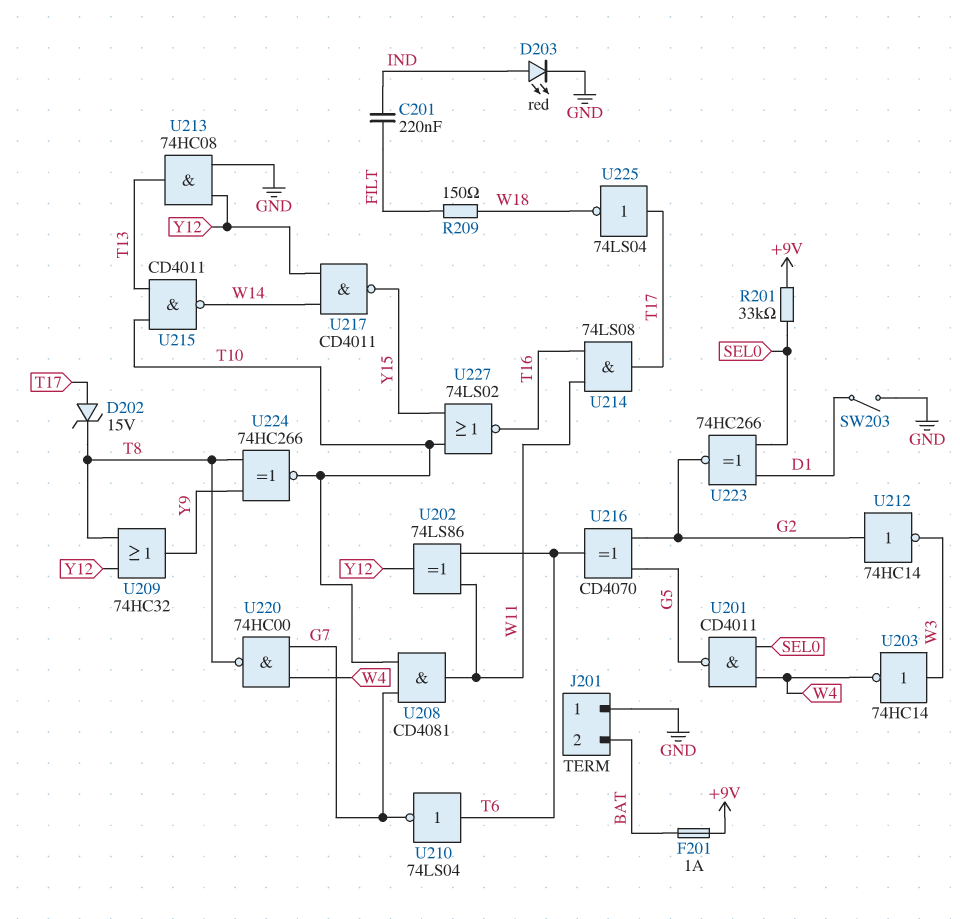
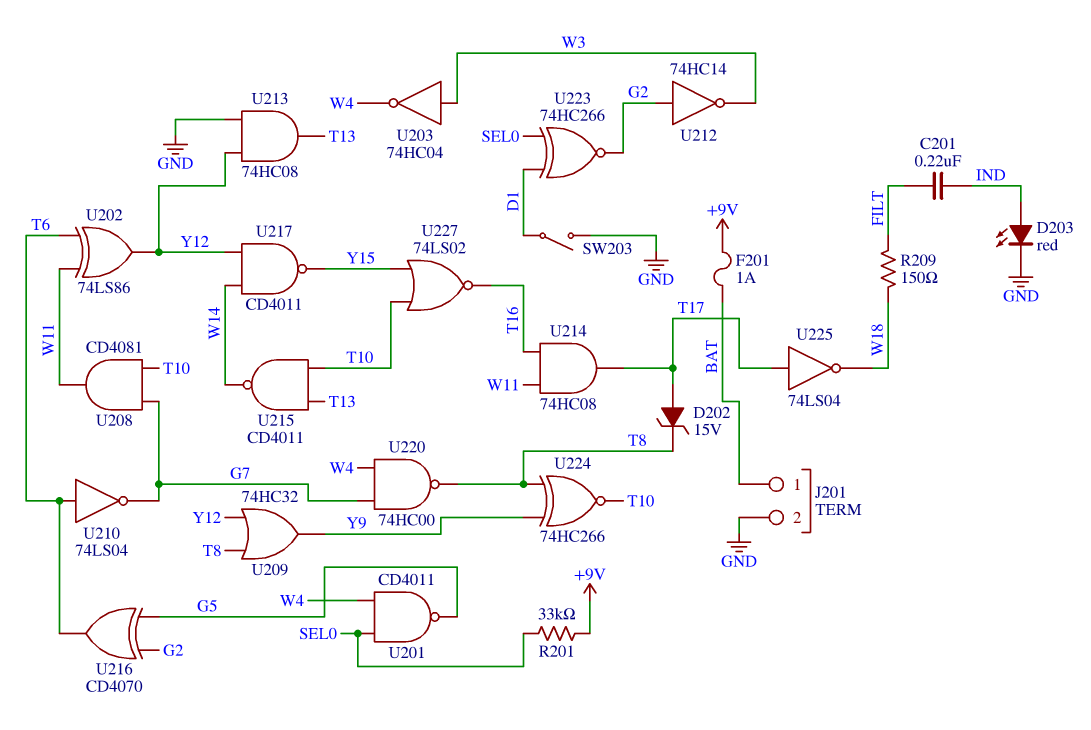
J201 pin 1: GND -> BAT
J201 pin 2: BAT -> GND
U203: NOT 74HC14 (in W3, out W4) -> NOT 74HC04 (in W3, out W4)
U214: AND 74LS08 (in T16, in W11, out T17) -> AND 74HC08 (in T16, in W11, out T17)

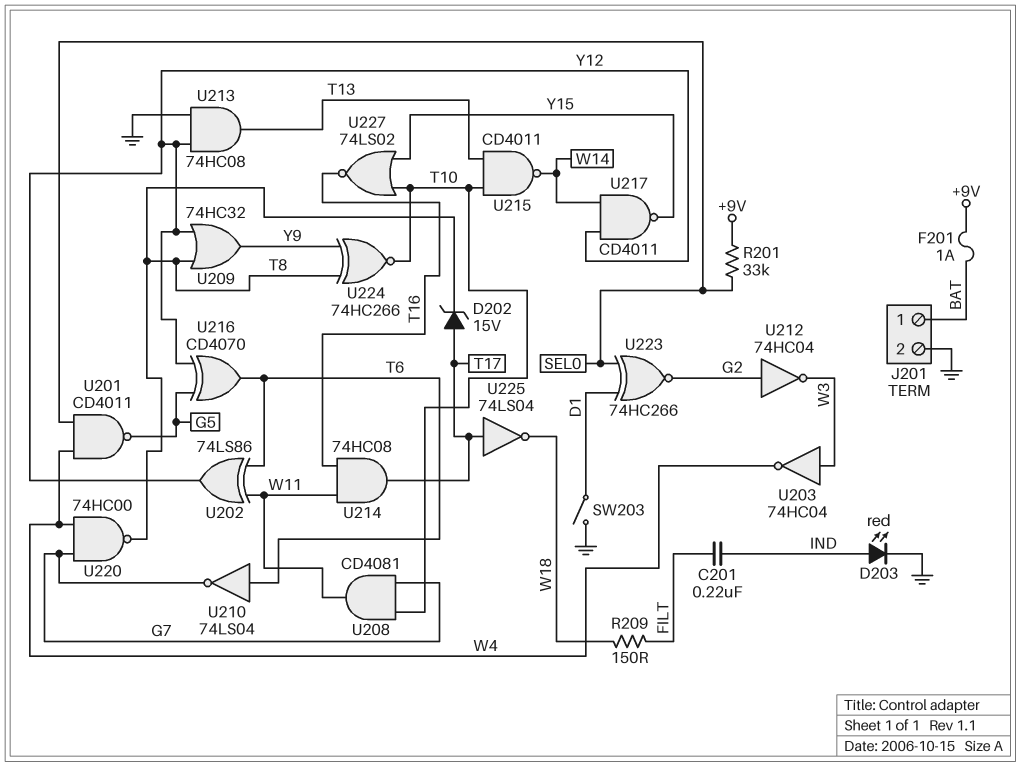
U212: NOT 74HC14 (in G2, out W3) -> NOT 74HC04 (in G2, out W3)
U216: XOR CD4070 (in G2, in G5, out T6) -> XOR CD4070 (in G5, in Y12, out T6)

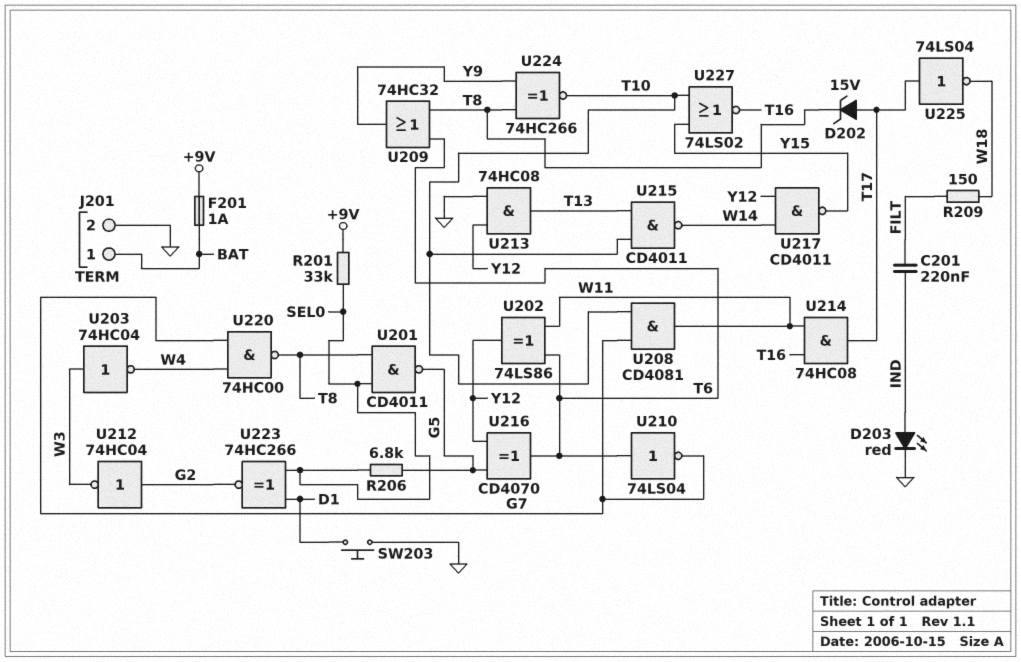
R206: none -> 6.8k (G5, SEL0)
SW203: switch (D1, GND) -> button (D1, GND)
U201: NAND CD4011 (in SEL0, in W4, out G5) -> NAND CD4011 (in SEL0, in T8, out G5)
U209: OR 74HC32 (in T8, in Y12, out Y9) -> OR 74HC32 (in T6, in T8, out Y9)

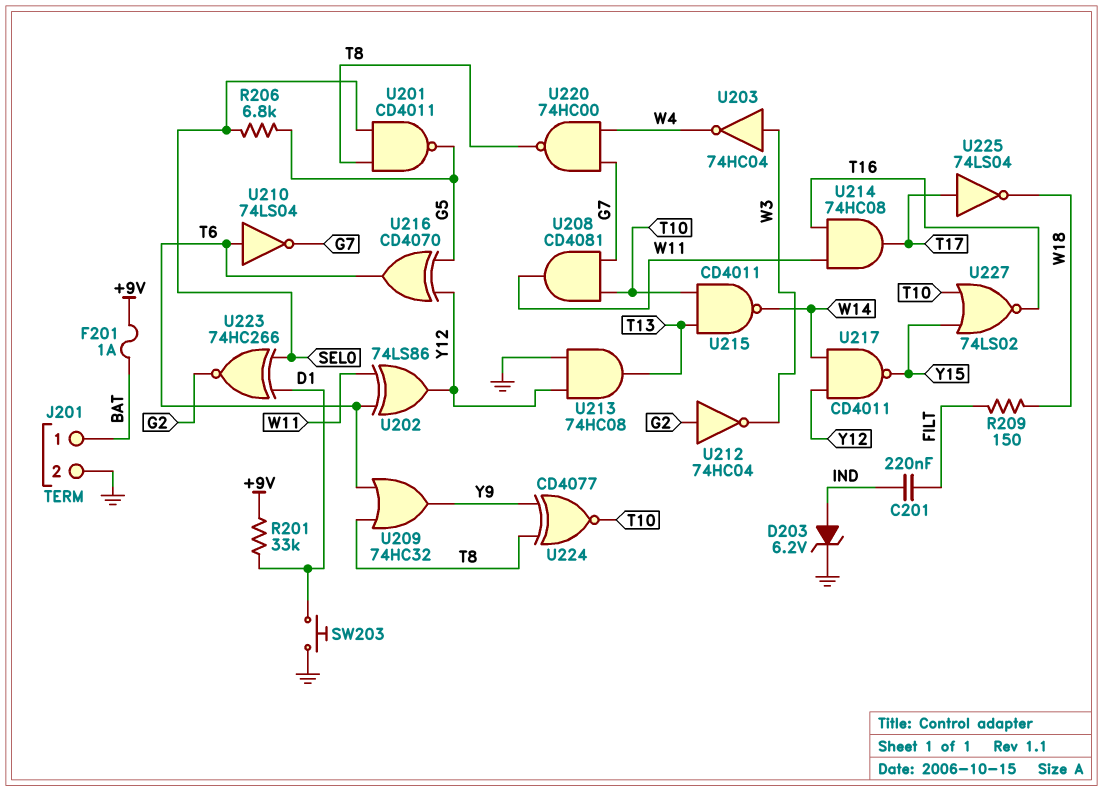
D202: zener 15V (A T17, K T8) -> none
D203: LED red (A IND, K GND) -> zener 6.2V (A IND, K GND)
R201: 33k (+9V, SEL0) -> 33k (+9V, D1)
U224: XNOR 74HC266 (in T8, in Y9, out T10) -> XNOR CD4077 (in T8, in Y9, out T10)

